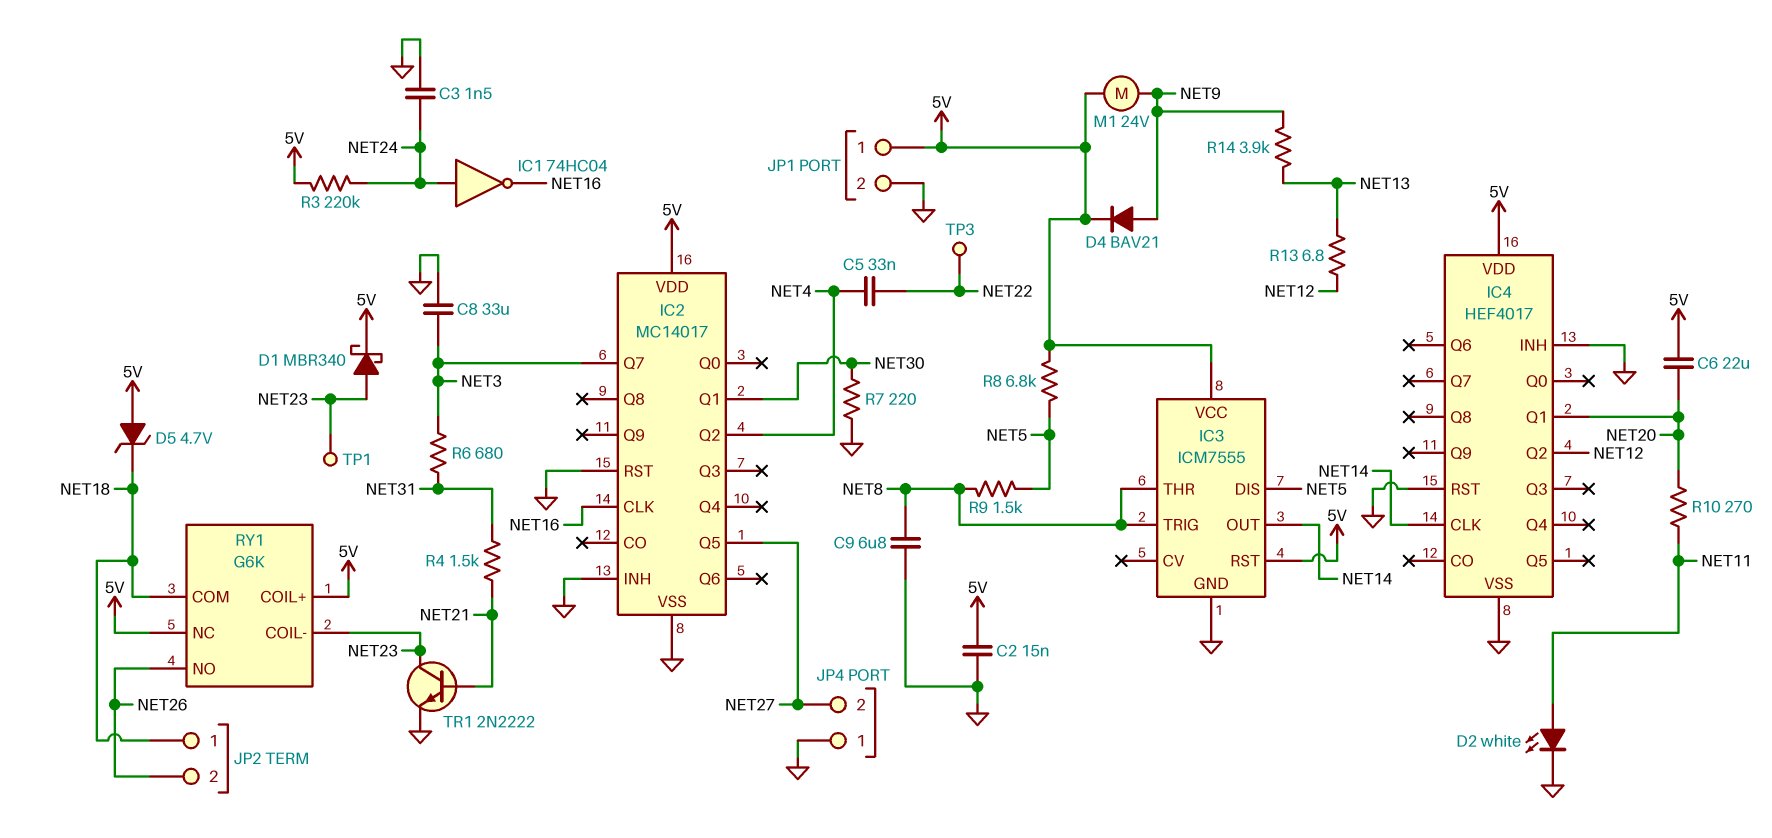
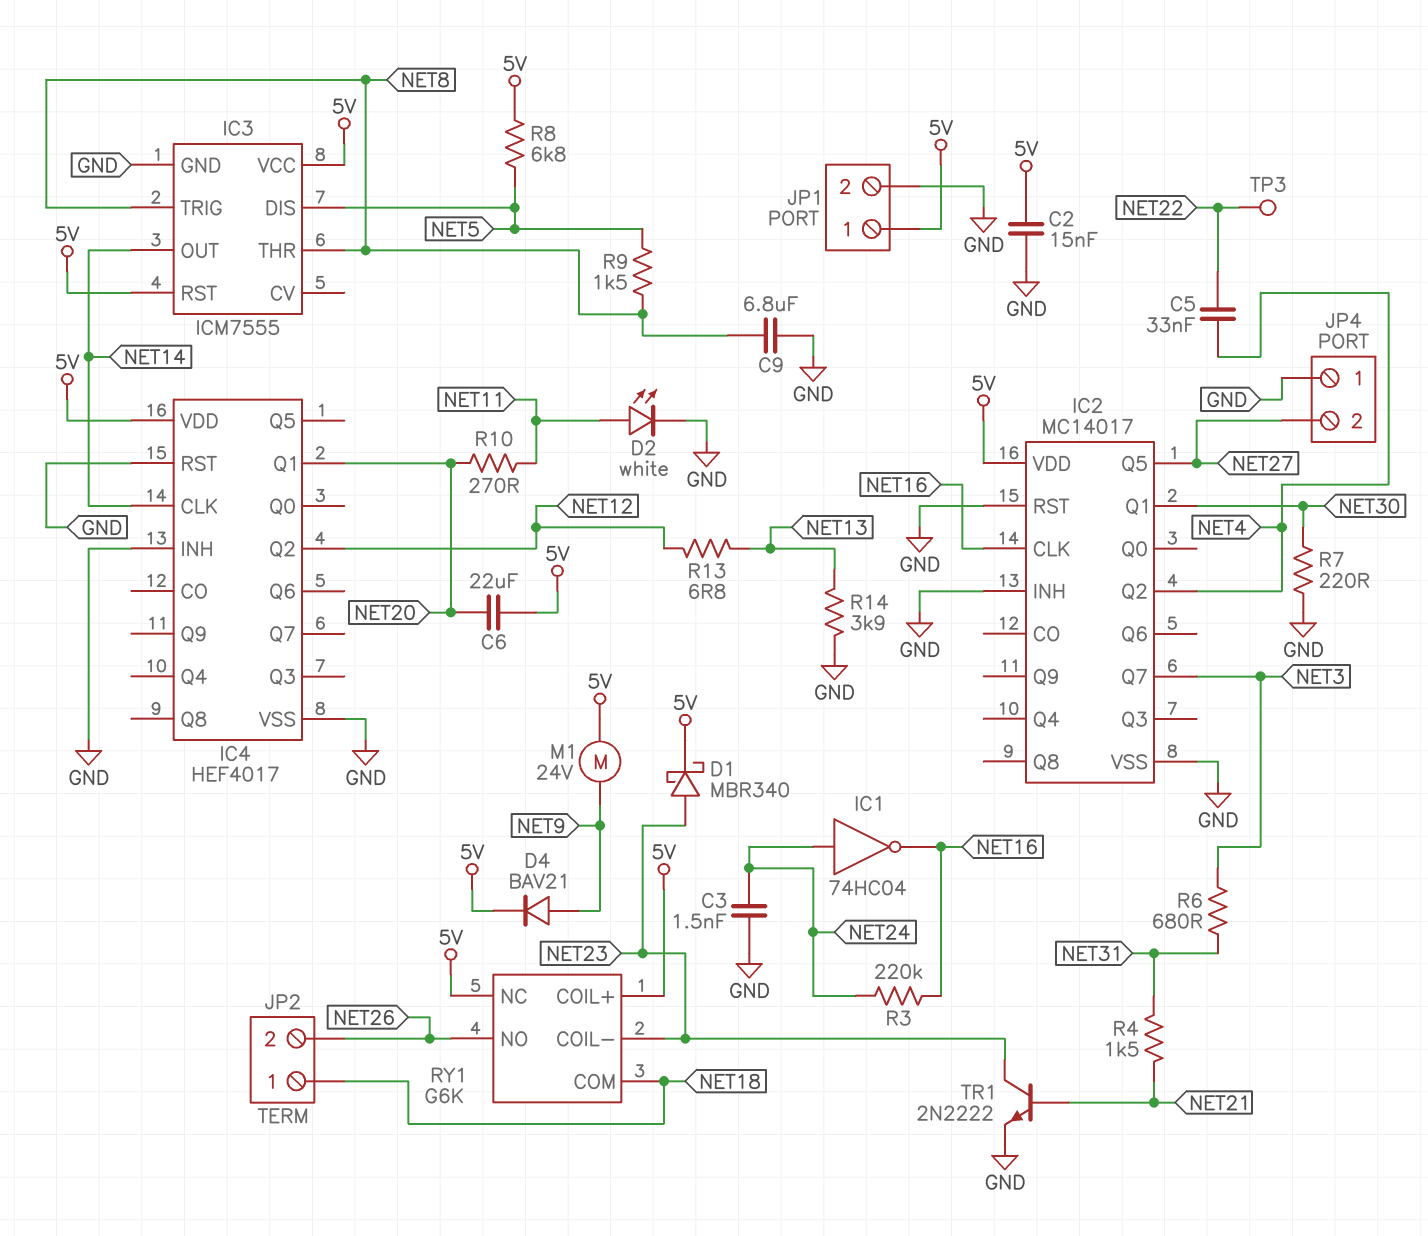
C8: 33uF (GND, NET3) -> none
D5: zener 4.7V (A 5V, K NET18) -> none
R3: 220k (5V, NET24) -> 220k (NET16, NET24)
R14: 3.9k (NET9, NET13) -> 3.9k (GND, NET13)
TP1: test point (NET23) -> none

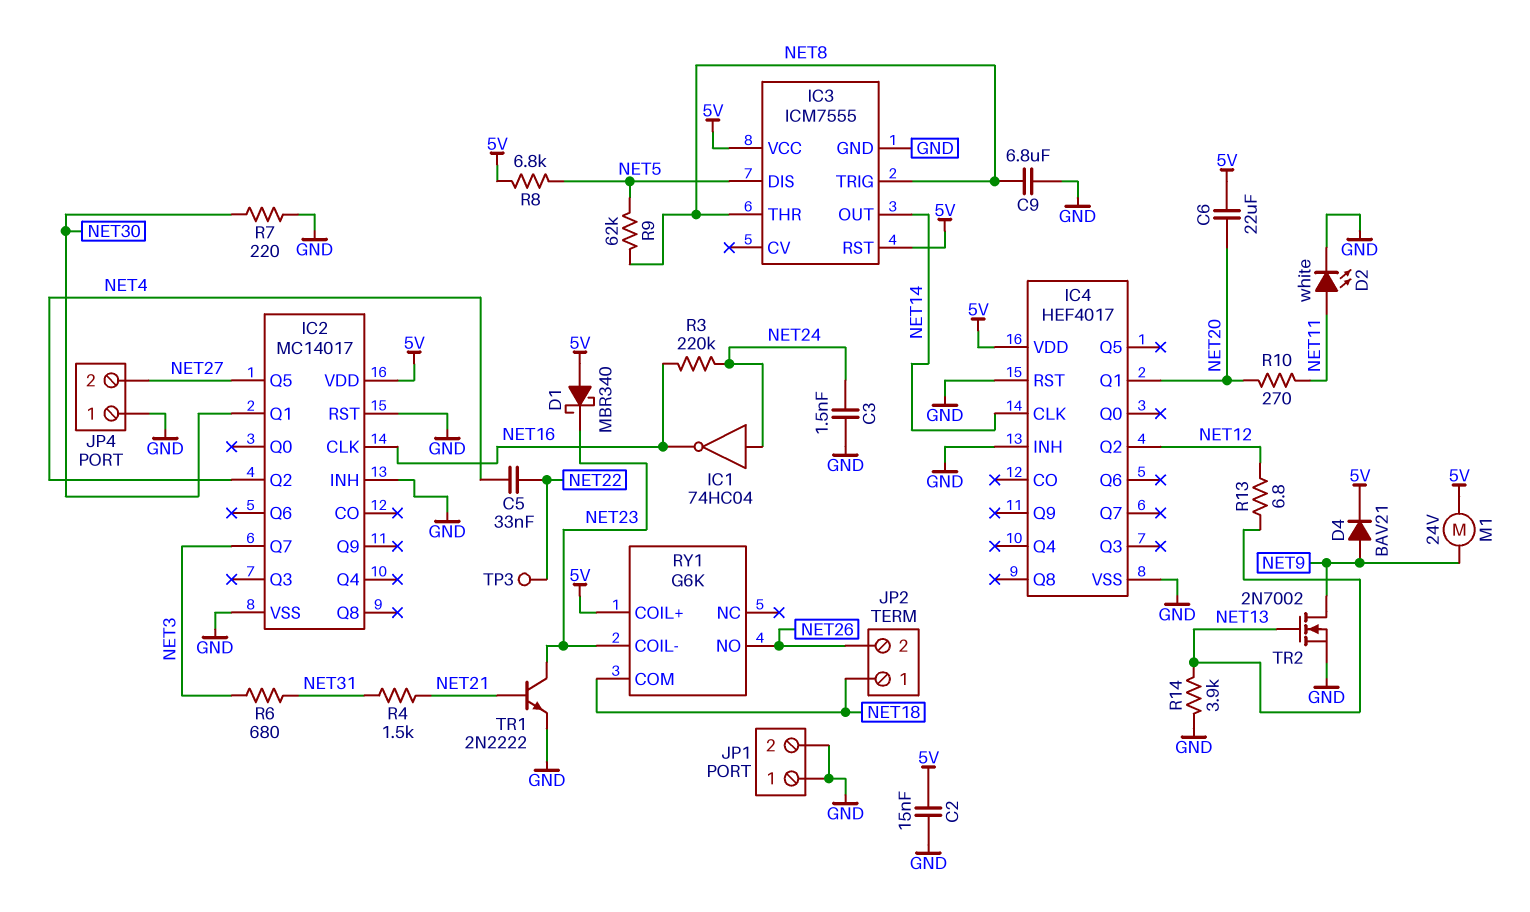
D1: schottky MBR340 (A NET23, K 5V) -> schottky MBR340 (A 5V, K NET23)
JP1 pin 1: 5V -> GND
R9: 1.5k (NET5, NET8) -> 62k (NET5, NET8)
RY1 pin NC: 5V -> none
TR2: none -> NMOS 2N7002 (G NET13, D NET9, S GND)

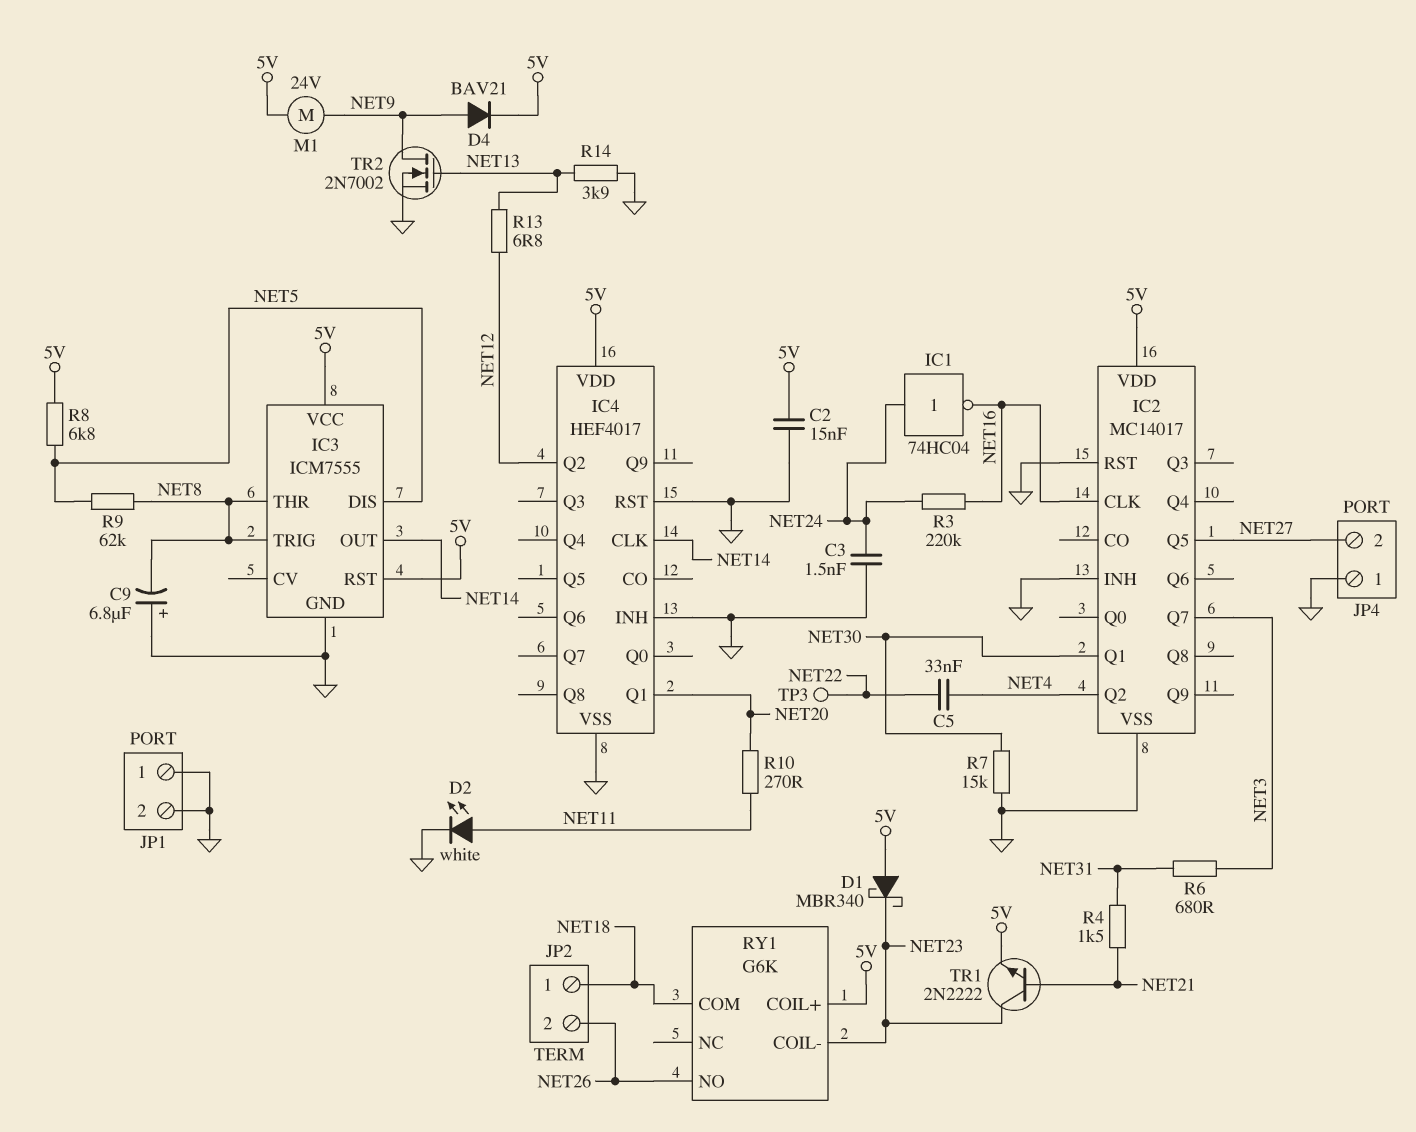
C6: 22uF (5V, NET20) -> none
C9: 6.8uF (GND, NET8) -> 6.8uF (plus GND, minus NET8)
R7: 220 (GND, NET30) -> 15k (GND, NET30)
TR1: NPN 2N2222 (B NET21, C NET23, E GND) -> NPN 2N2222 (B NET21, C NET23, E 5V)

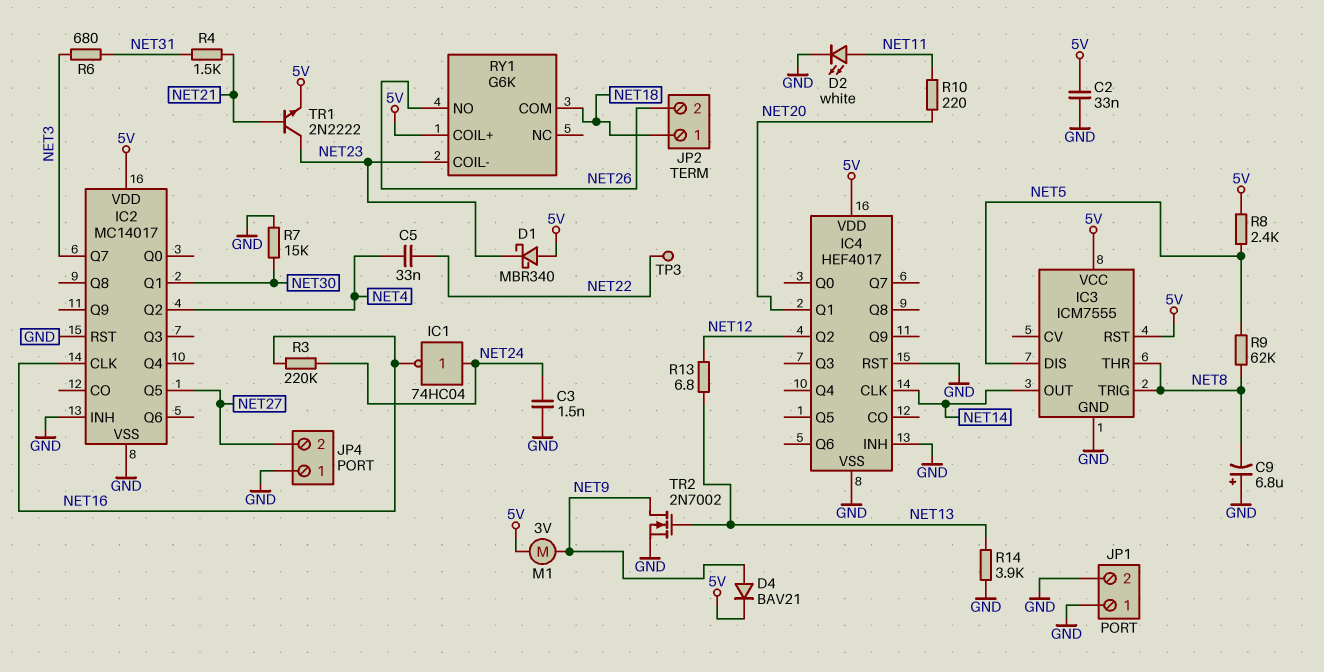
C2: 15nF (5V, GND) -> 33nF (5V, GND)
M1: motor 24V (5V, NET9) -> motor 3V (5V, NET9)
R8: 6.8k (5V, NET5) -> 2.4k (5V, NET5)
R10: 270 (NET11, NET20) -> 220 (NET11, NET20)

